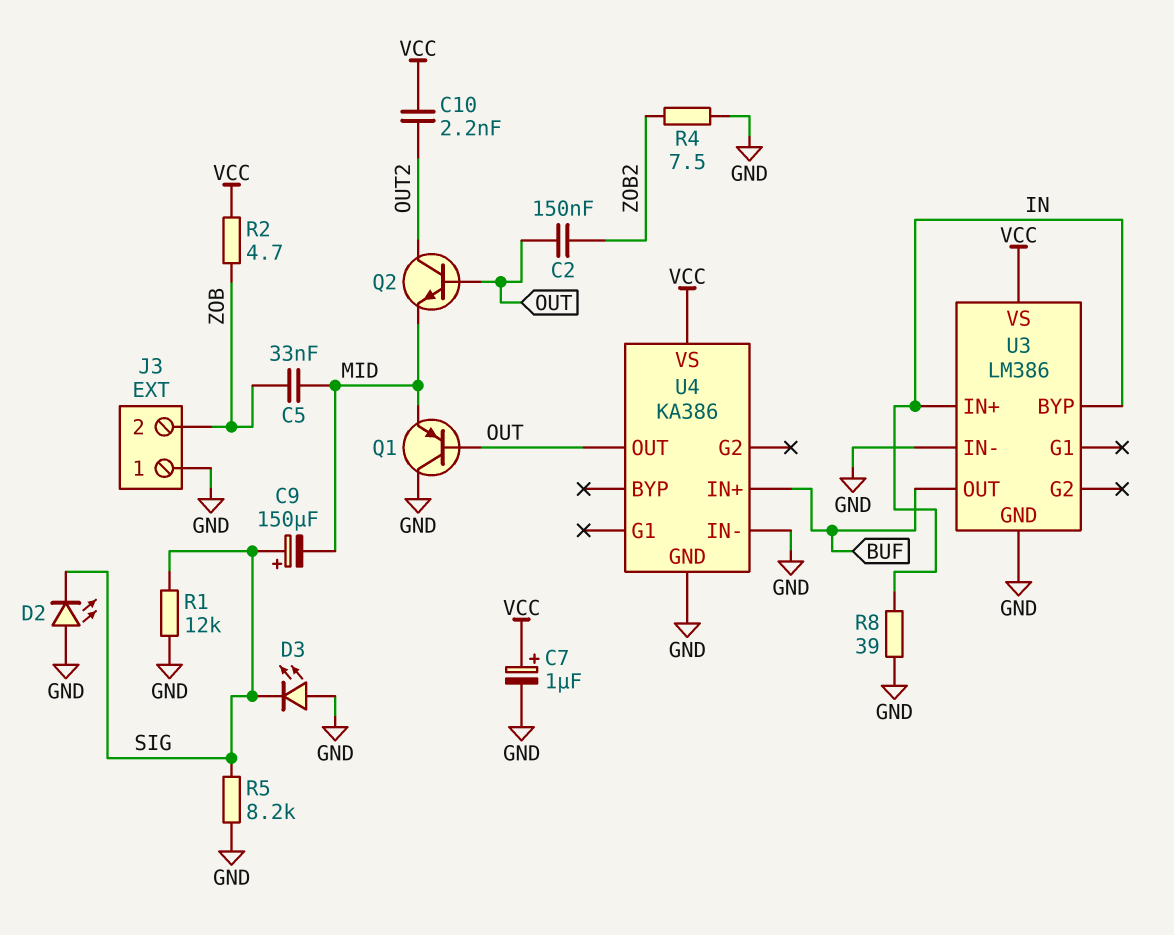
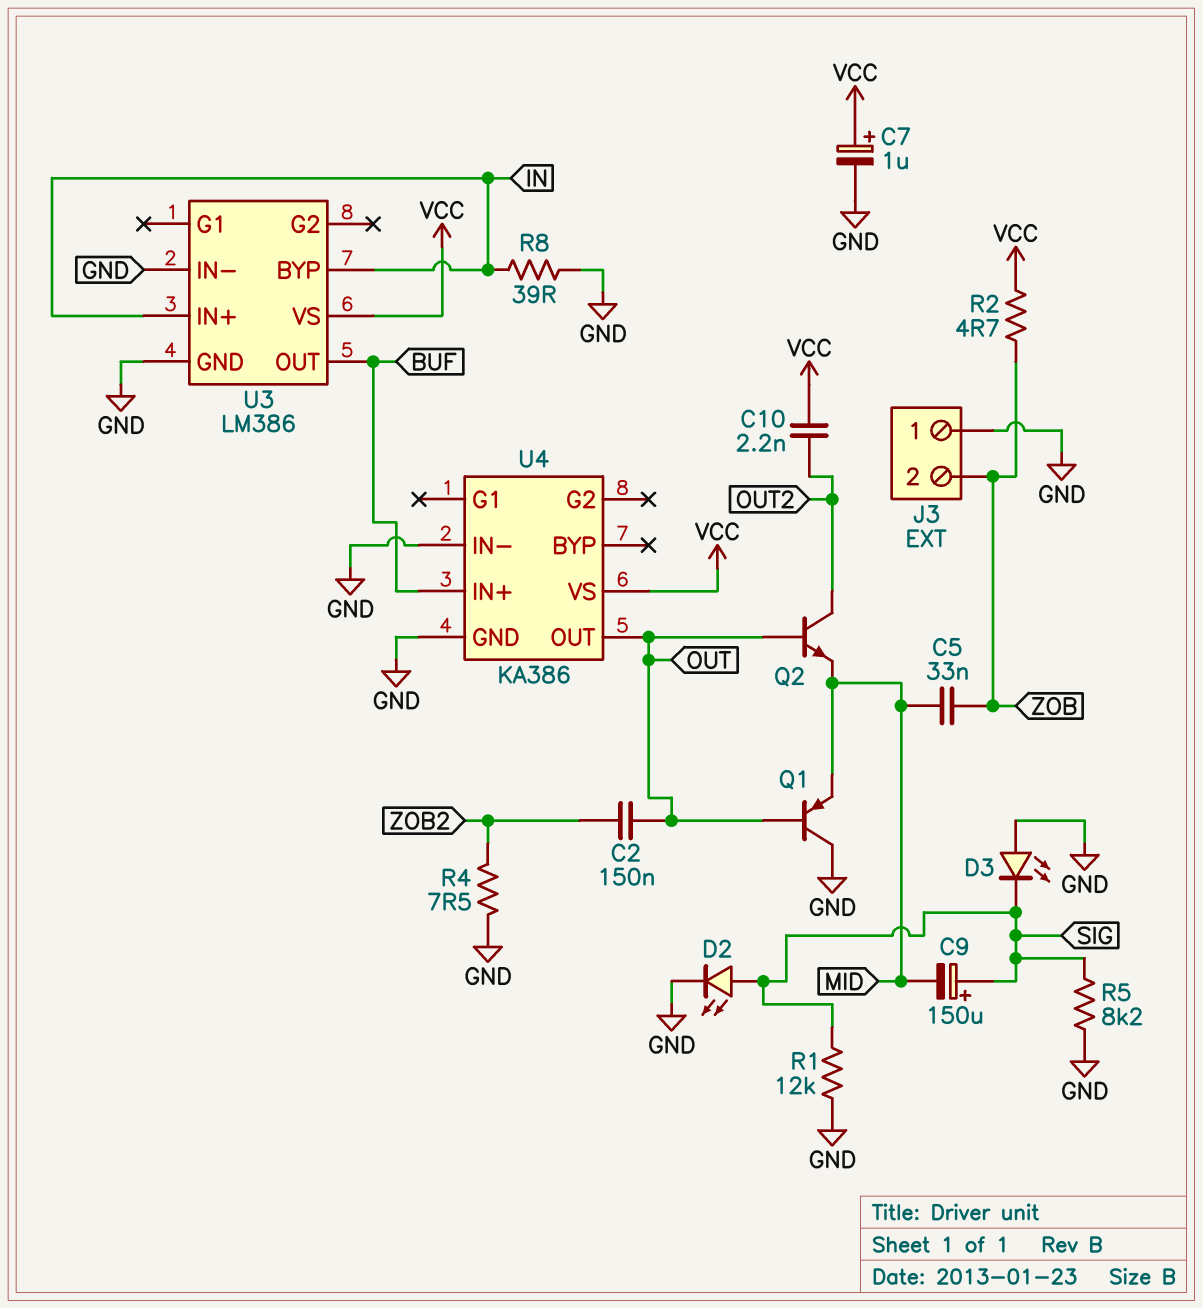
D2: LED (A GND, K SIG) -> LED (A SIG, K GND)

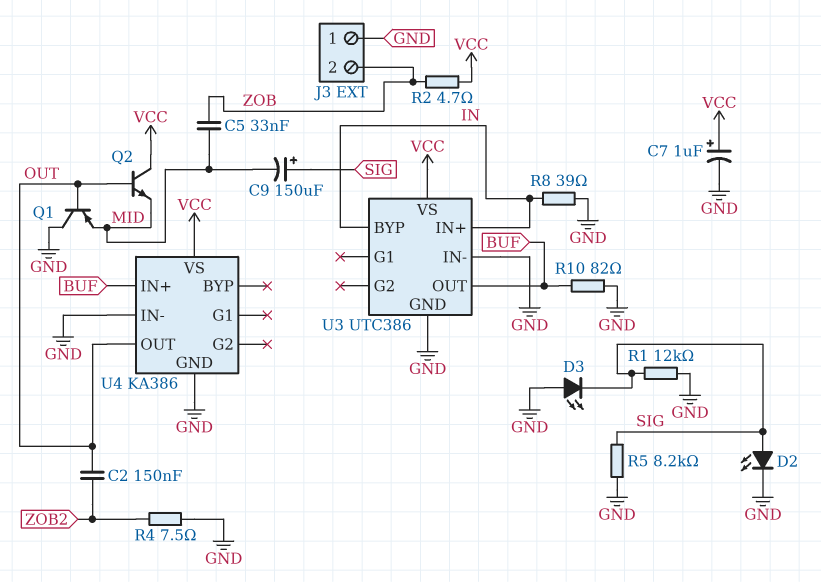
C10: 2.2nF (OUT2, VCC) -> none
Q2: NPN (B OUT, C OUT2, E MID) -> NPN (B OUT, C VCC, E MID)
R10: none -> 82 (BUF, GND)
U3: LM386 -> UTC386

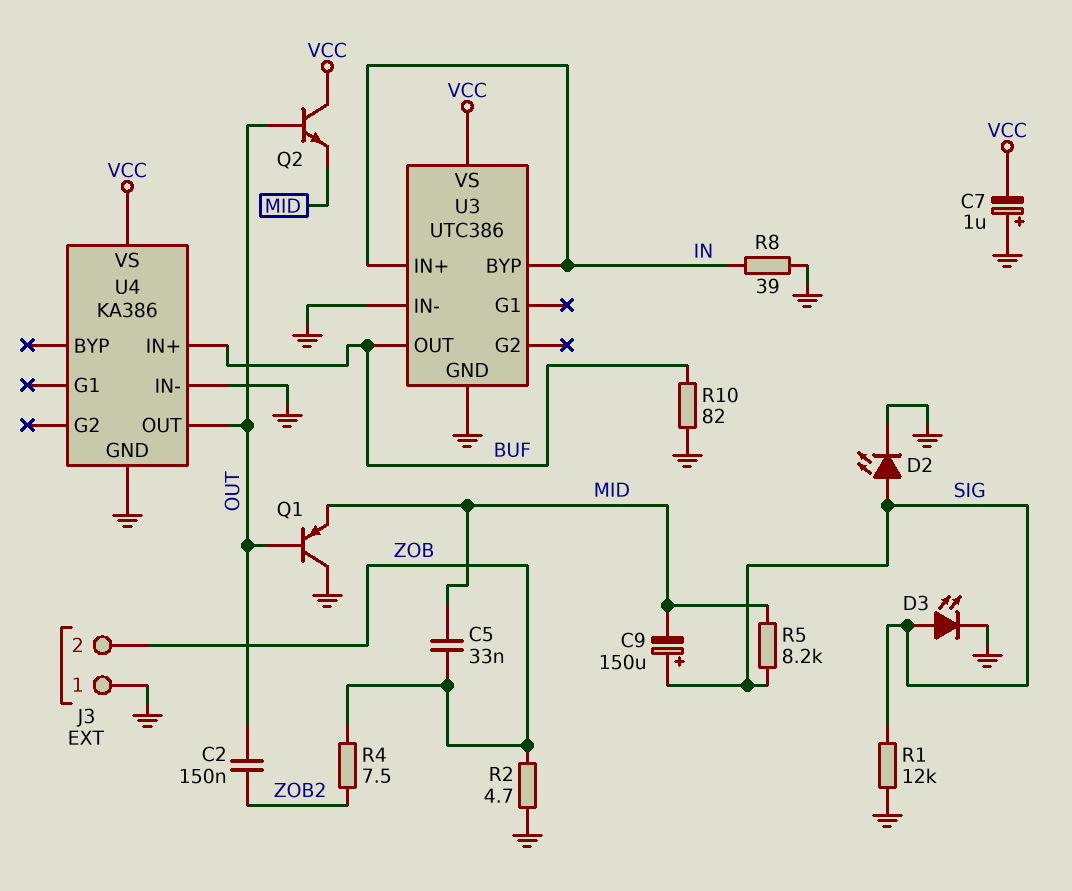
C7: 1uF (plus VCC, minus GND) -> 1uF (plus GND, minus VCC)
D3: LED (A GND, K SIG) -> LED (A SIG, K GND)
R2: 4.7 (VCC, ZOB) -> 4.7 (GND, ZOB)
R4: 7.5 (GND, ZOB2) -> 7.5 (ZOB, ZOB2)
R5: 8.2k (GND, SIG) -> 8.2k (MID, SIG)

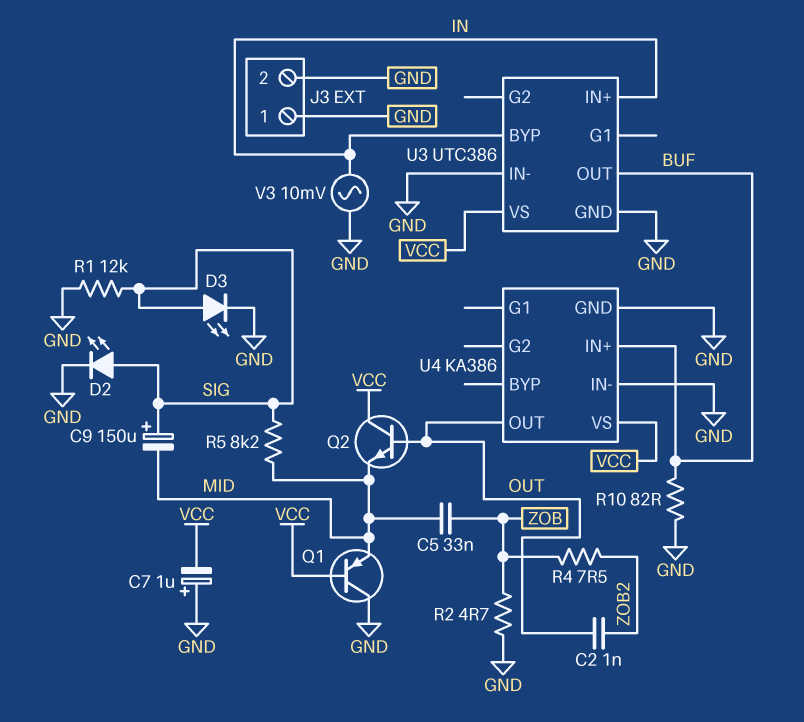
C2: 150nF (OUT, ZOB2) -> 1nF (OUT, ZOB2)
J3 pin 2: ZOB -> GND
Q1: PNP (B OUT, C GND, E MID) -> PNP (B VCC, C GND, E MID)
R8: 39 (GND, IN) -> none
V3: none -> AC 10mV (GND, IN)

